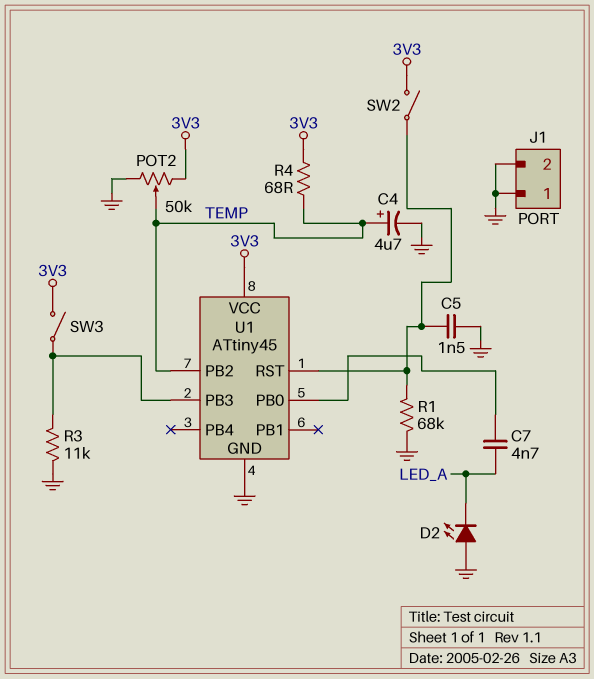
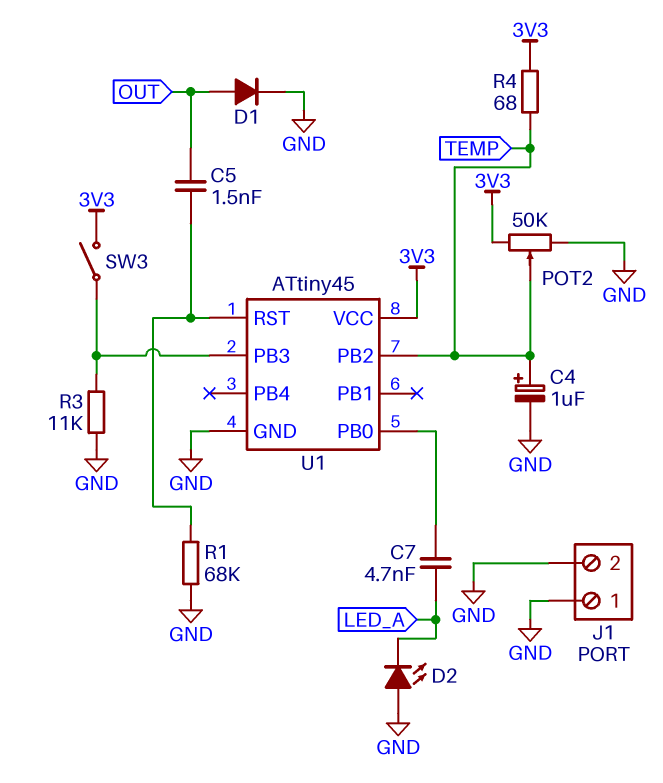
C4: 4.7uF (plus TEMP, minus GND) -> 1uF (plus TEMP, minus GND)
C5: 1.5nF (GND, U1/RST) -> 1.5nF (OUT, U1/RST)
D1: none -> diode (A OUT, K GND)
SW2: switch (3V3, U1/RST) -> none

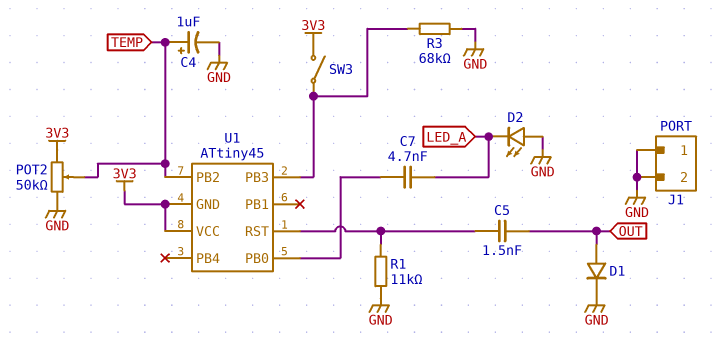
R1: 68k (GND, U1/RST) -> 11k (GND, U1/RST)
R3: 11k (GND, U1/PB3) -> 68k (GND, U1/PB3)
R4: 68 (3V3, TEMP) -> none
U1 pin GND: GND -> 3V3

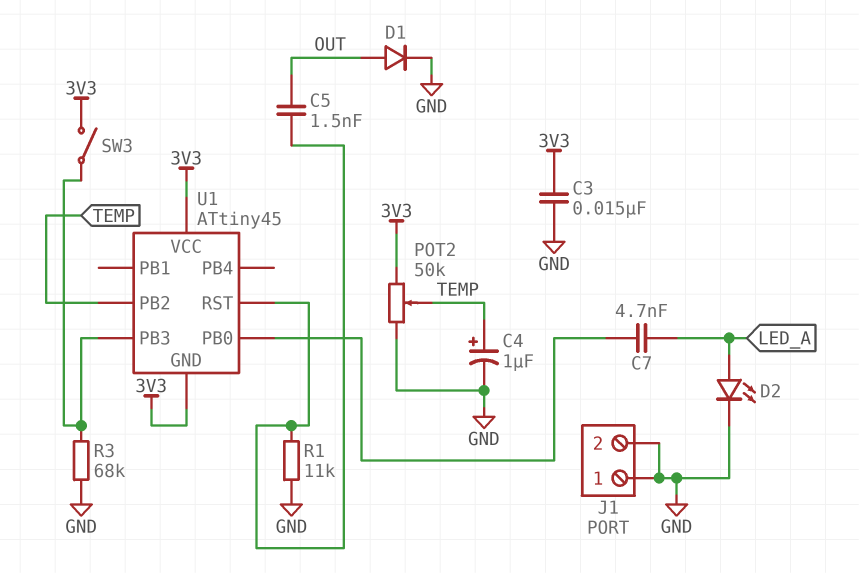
C3: none -> 15nF (3V3, GND)
D2: LED (A GND, K LED_A) -> LED (A LED_A, K GND)

